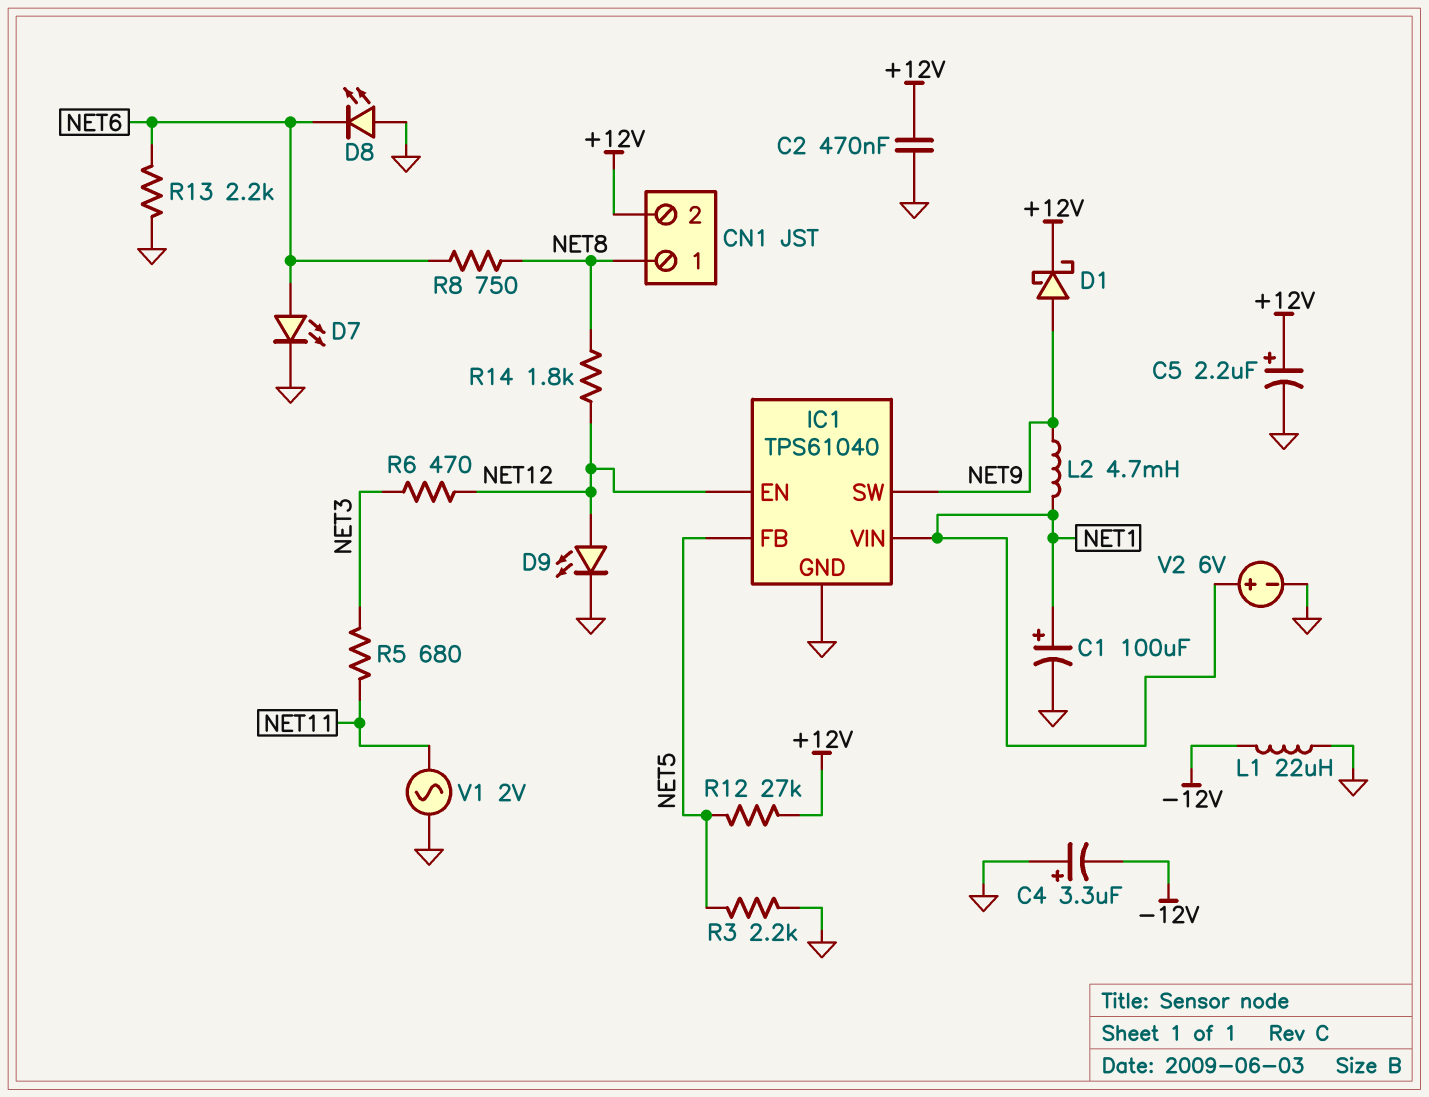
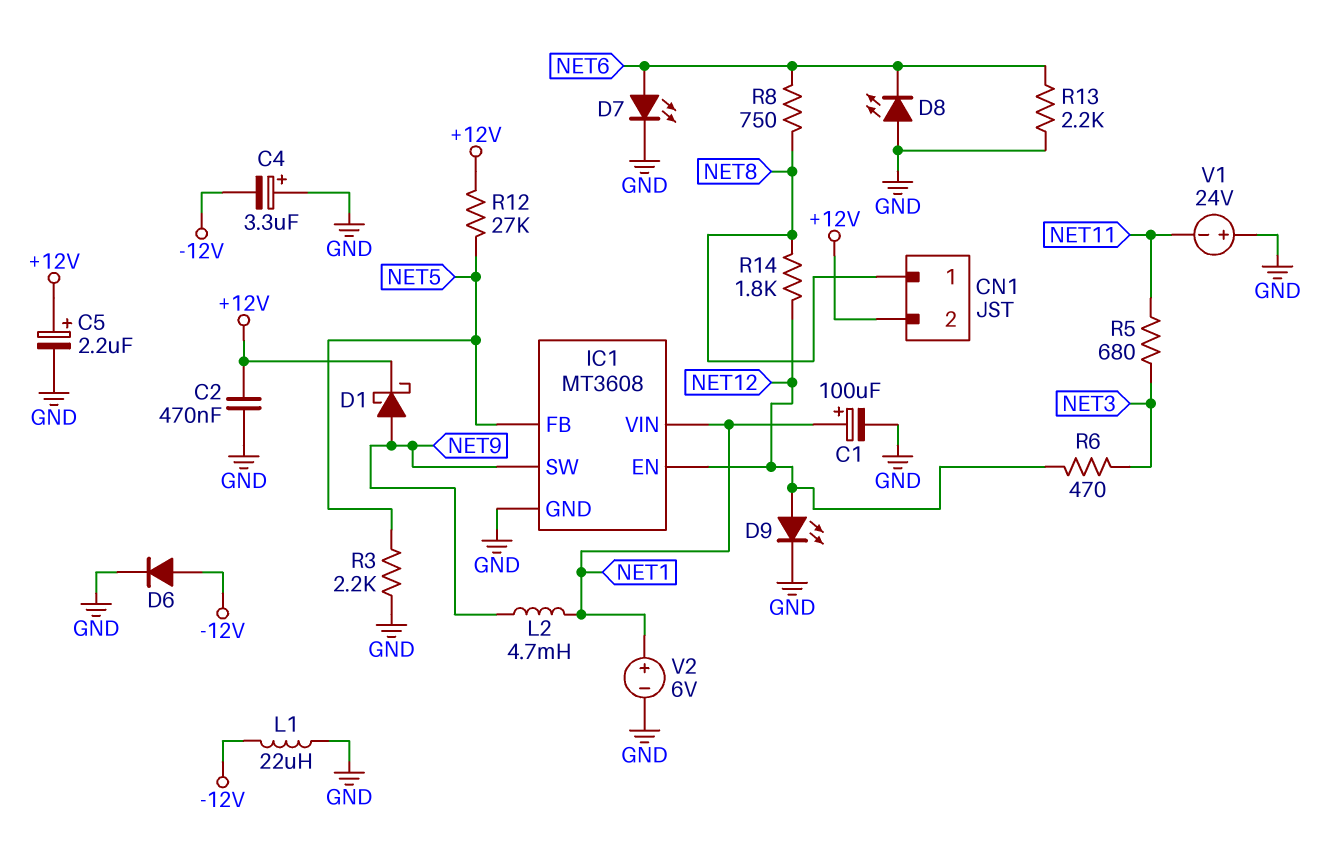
D6: none -> diode (A -12V, K GND)
IC1: TPS61040 -> MT3608
V1: AC 2V (GND, NET11) -> 24V (plus GND, minus NET11)

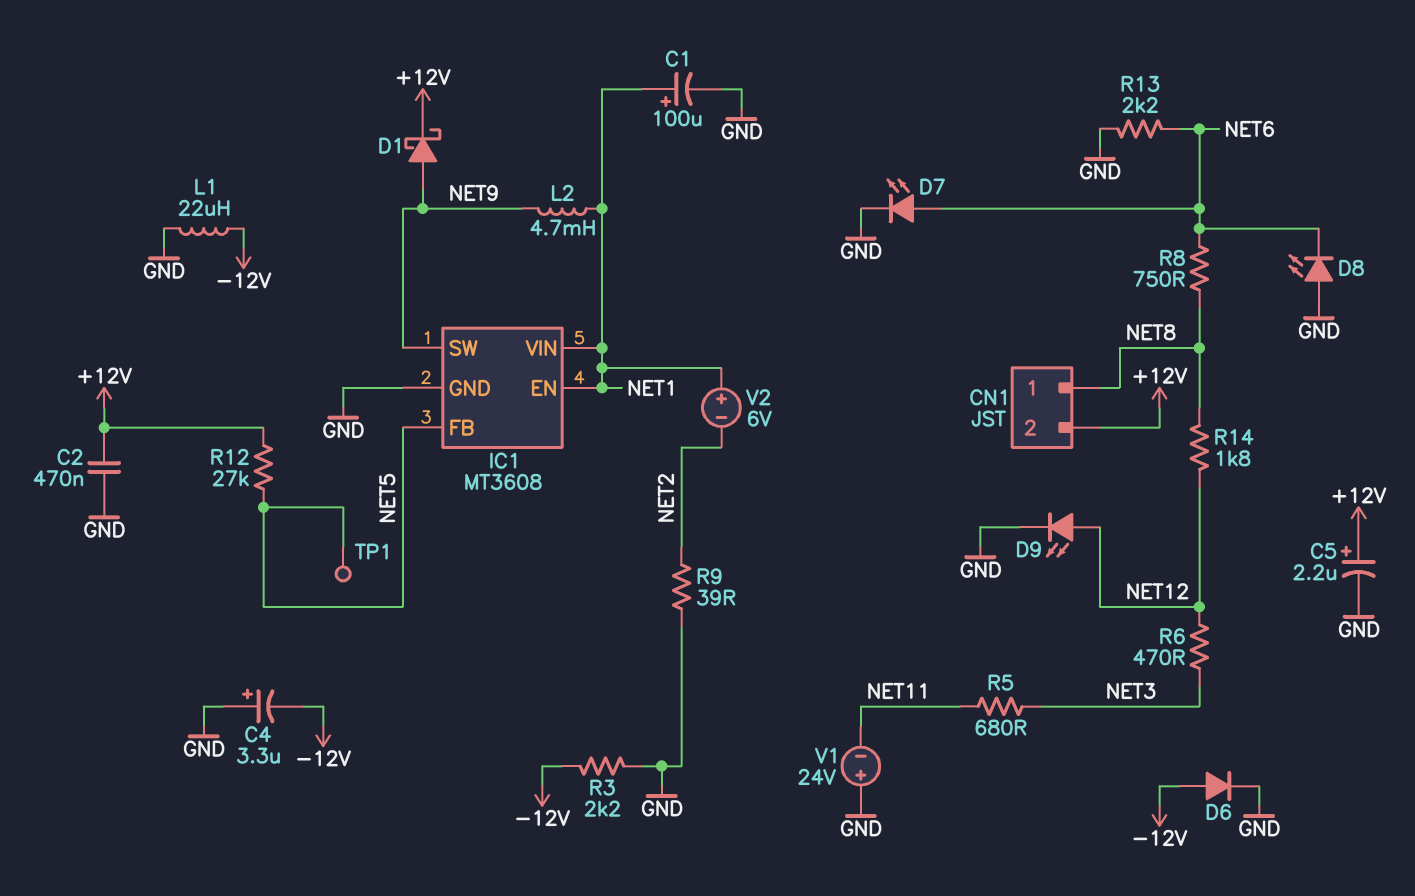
IC1 pin EN: NET12 -> NET1
R3: 2.2k (GND, NET5) -> 2.2k (-12V, GND)
R9: none -> 39 (GND, NET2)
TP1: none -> test point (NET5)
V2: 6V (plus NET1, minus GND) -> 6V (plus NET1, minus NET2)

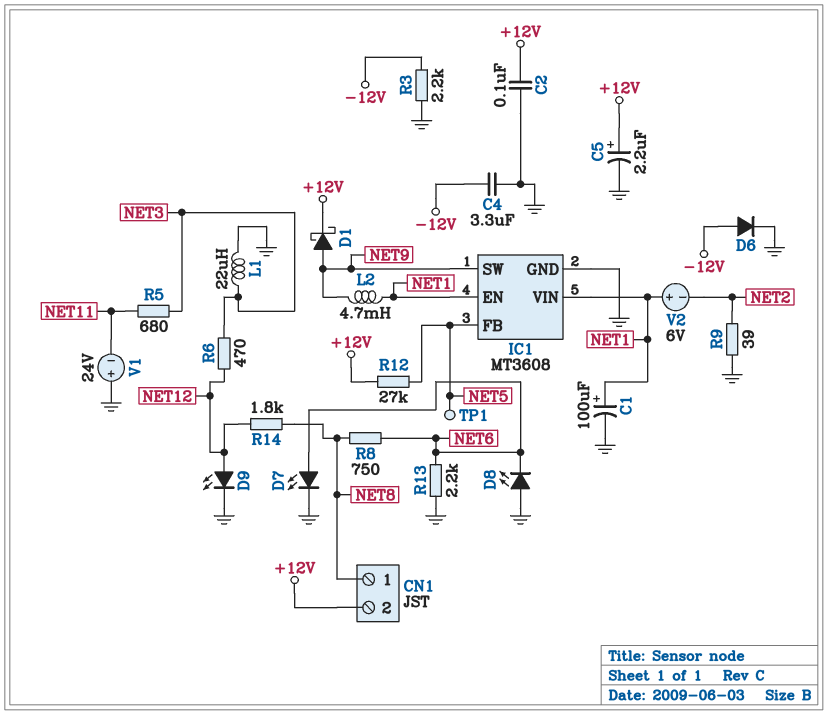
C2: 470nF (+12V, GND) -> 100nF (+12V, GND)
C4: 3.3uF (plus GND, minus -12V) -> 3.3uF (-12V, GND)
L1: 22uH (-12V, GND) -> 22uH (GND, NET3)

